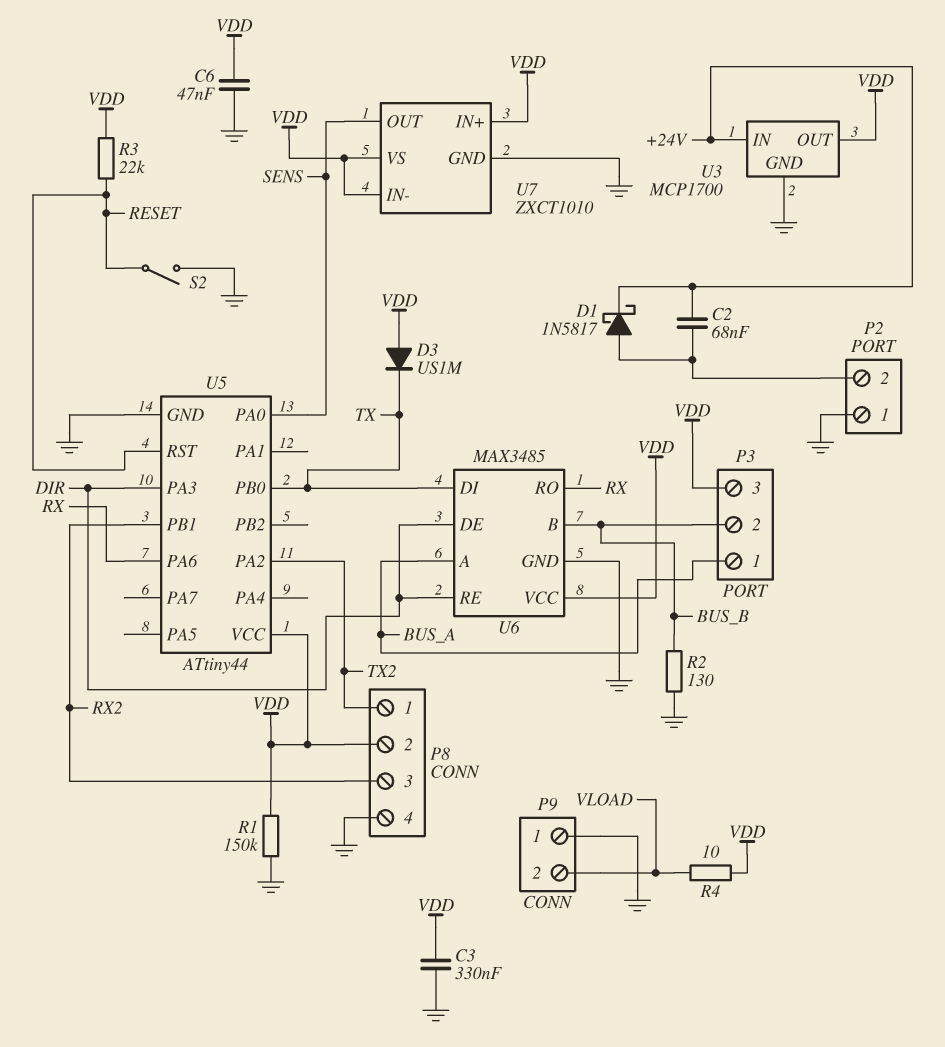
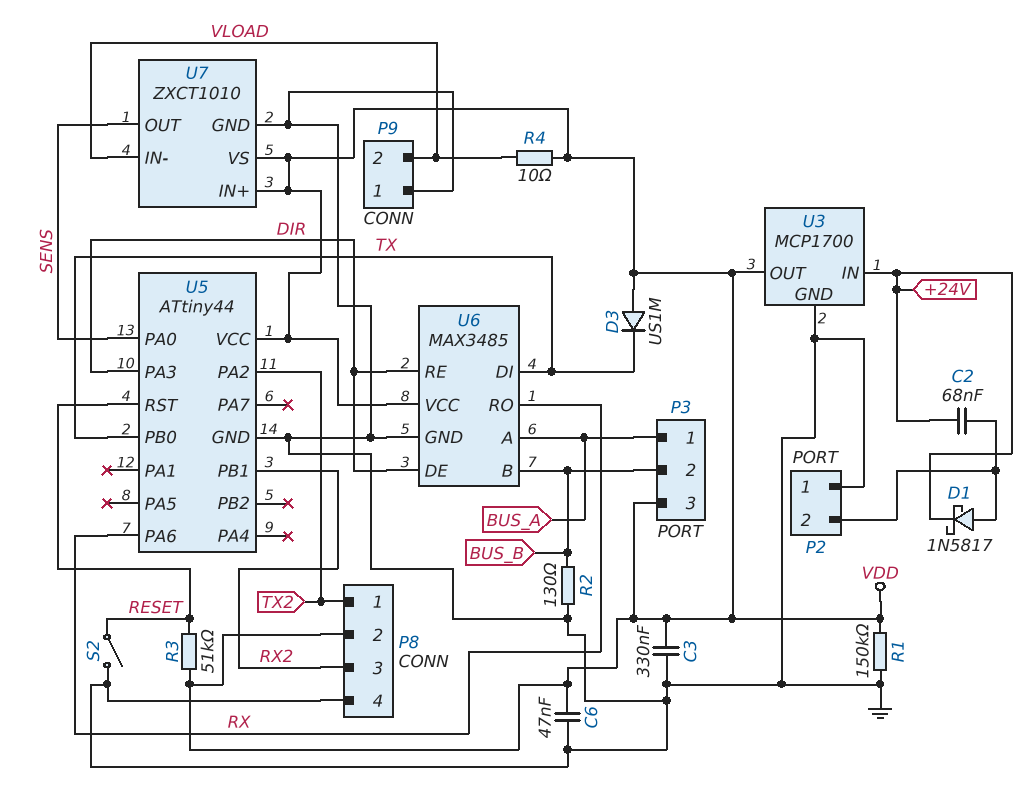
R3: 22k (RESET, VDD) -> 51k (RESET, VDD)
U7 pin IN-: VDD -> VLOAD

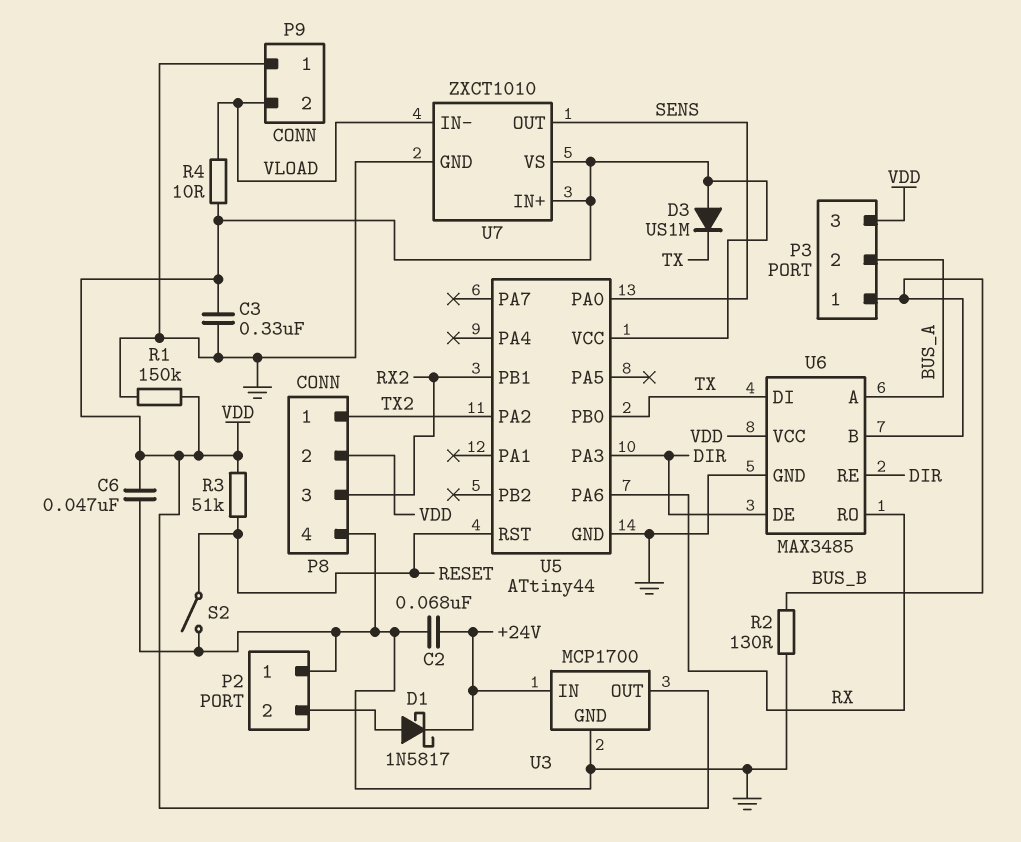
C2: 68nF (+24V, P2/2) -> 68nF (+24V, GND)
P3 pin 1: BUS_A -> BUS_B
P3 pin 2: BUS_B -> BUS_A

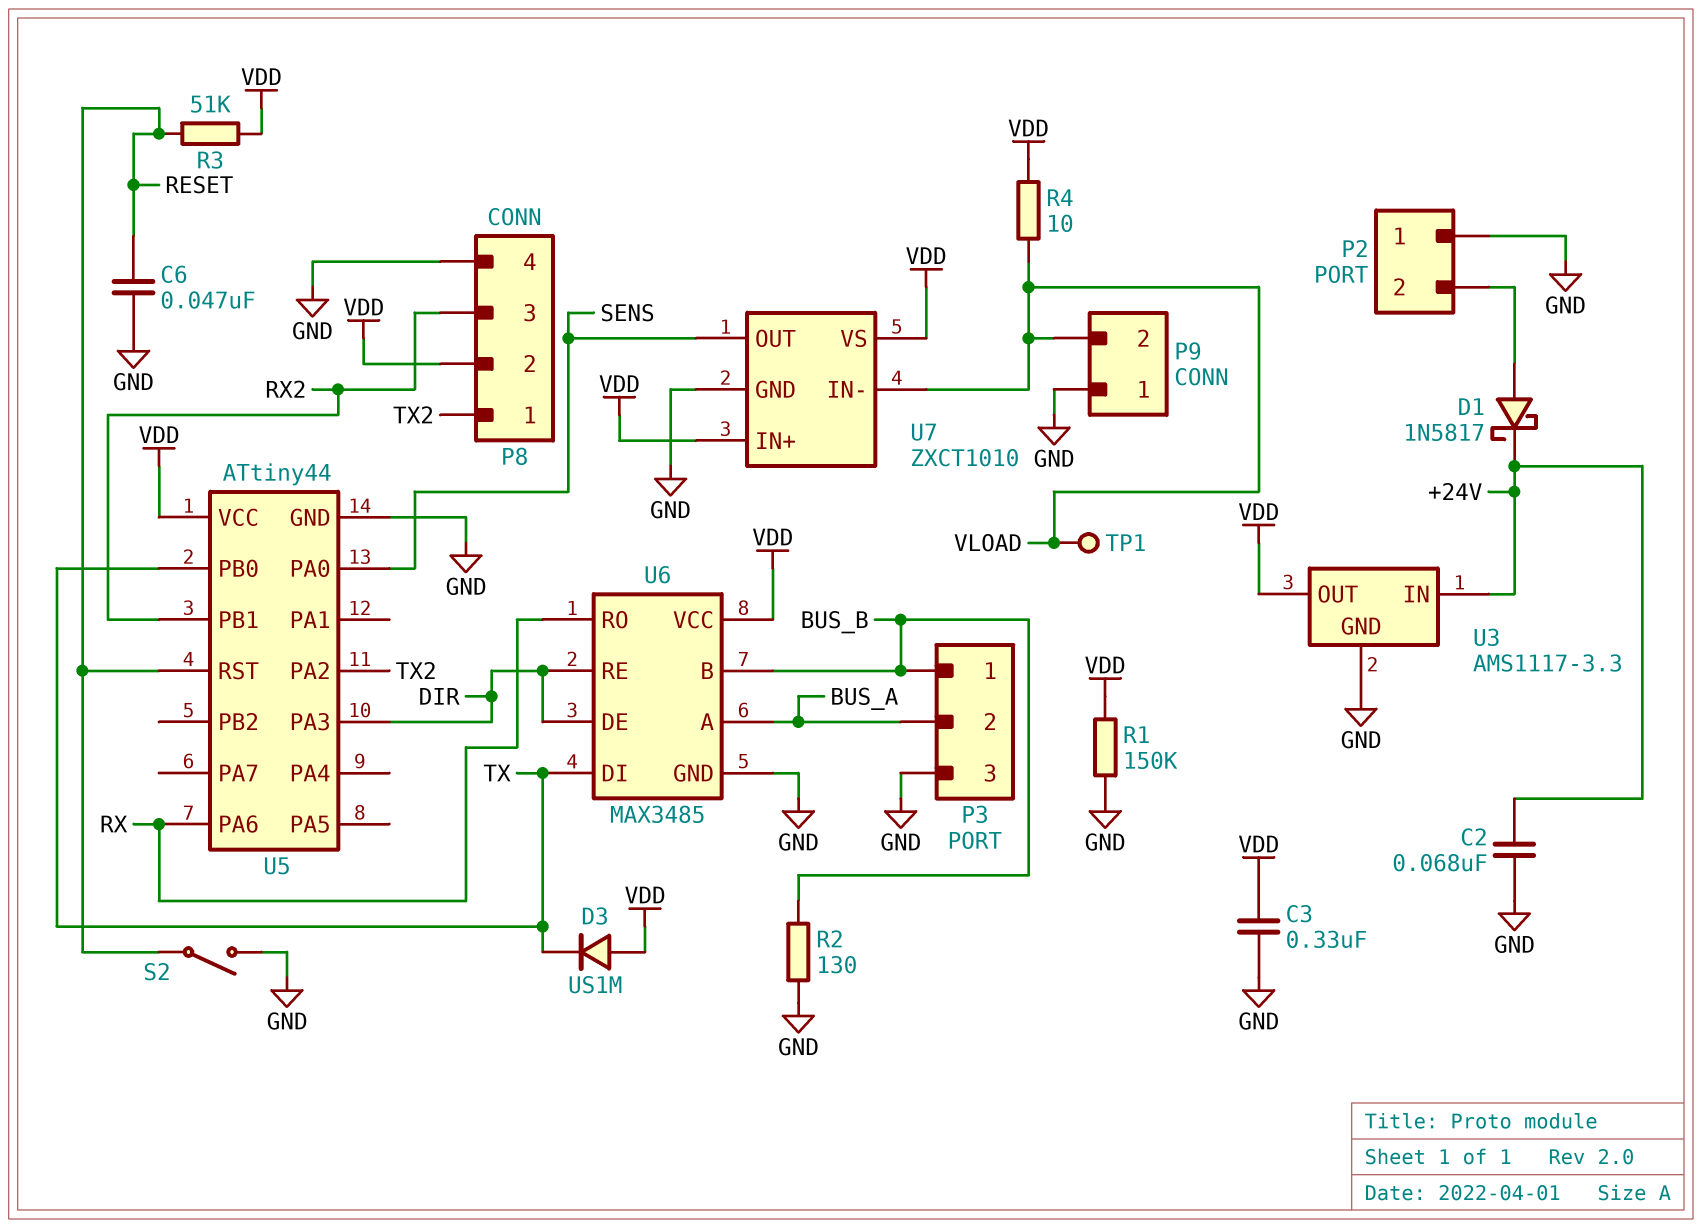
C6: 47nF (GND, VDD) -> 47nF (GND, RESET)
P3 pin 3: VDD -> GND
TP1: none -> test point (VLOAD)
U3: MCP1700 -> AMS1117-3.3

